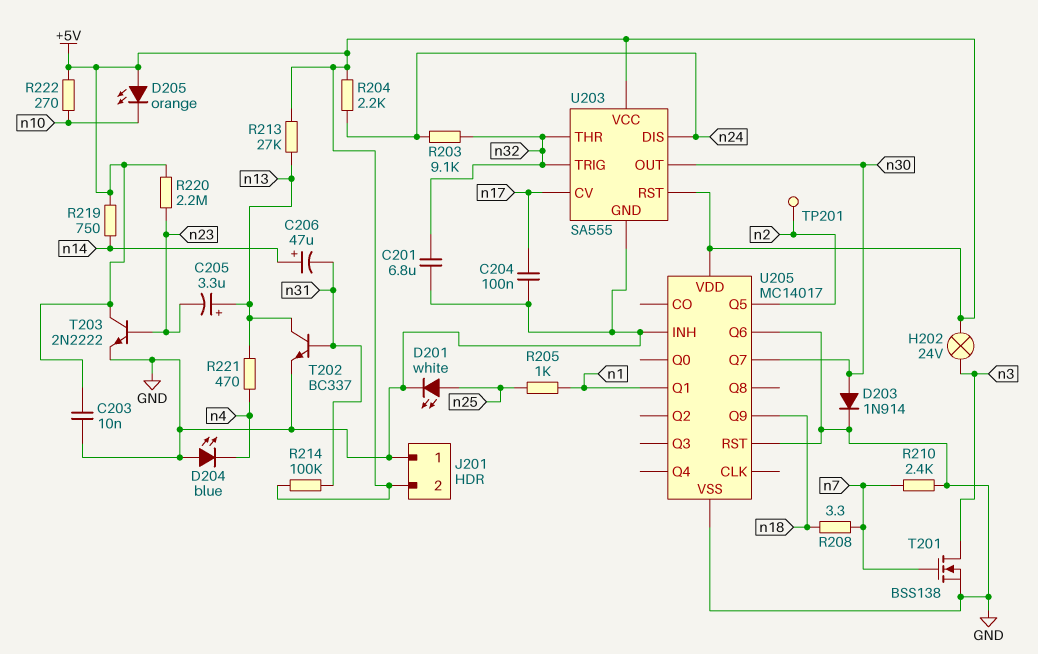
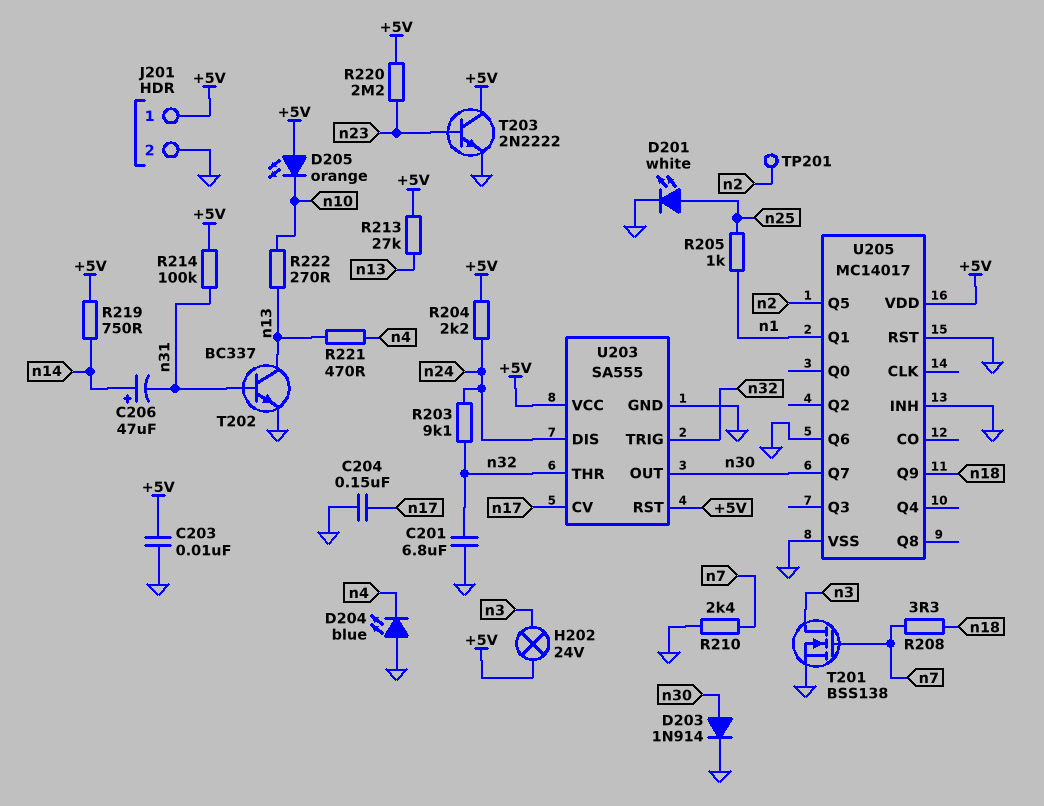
C204: 100nF (GND, n17) -> 150nF (GND, n17)
C205: 3.3uF (plus n13, minus n23) -> none
J201 pin 1: GND -> +5V
J201 pin 2: +5V -> GND
R222: 270 (+5V, n10) -> 270 (n10, n13)

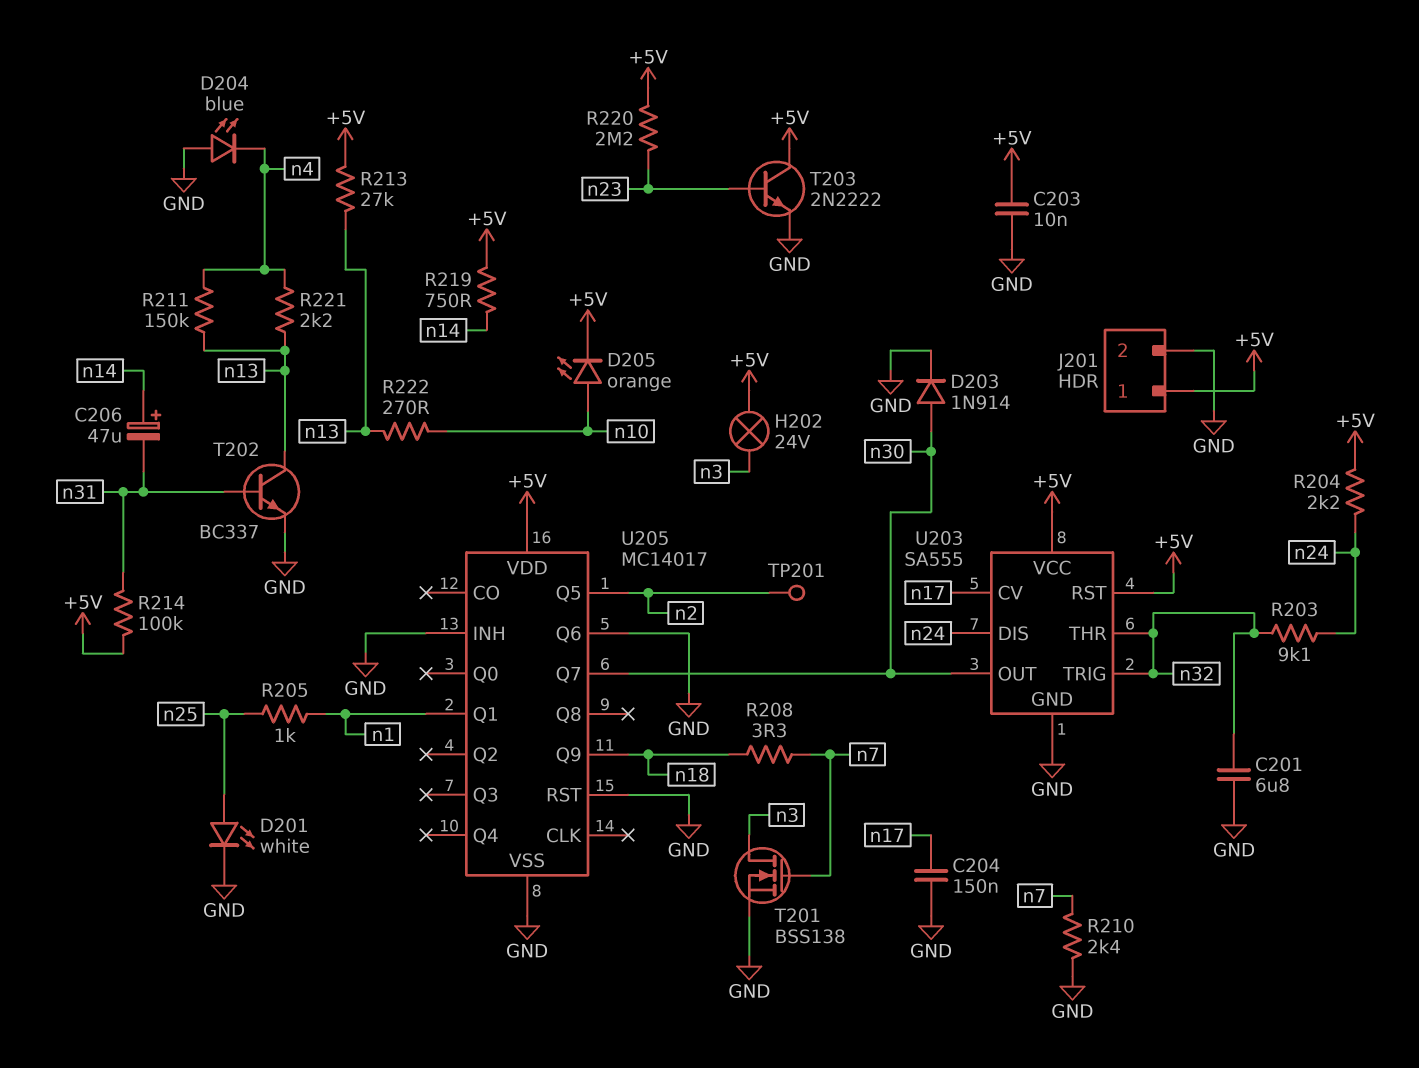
D205: LED orange (A +5V, K n10) -> LED orange (A n10, K +5V)
R211: none -> 150k (n4, n13)
R221: 470 (n4, n13) -> 2.2k (n4, n13)

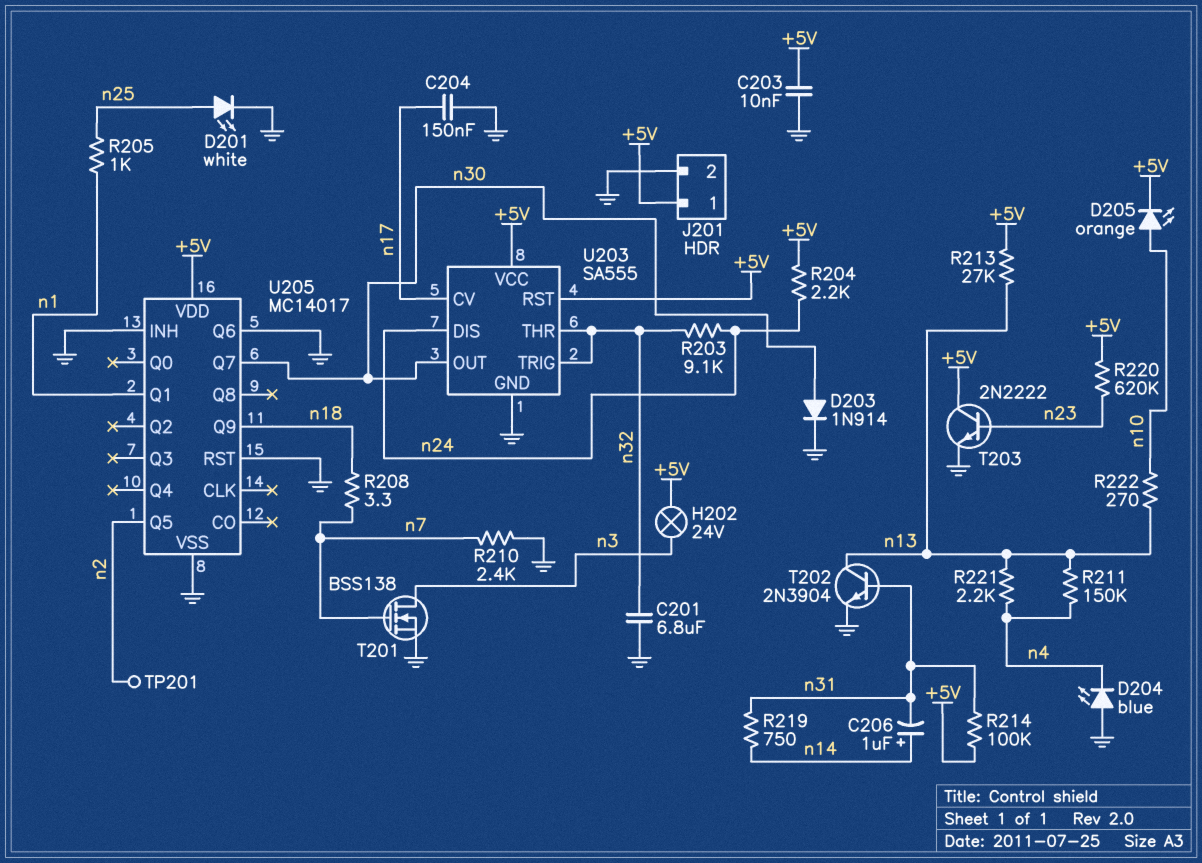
C206: 47uF (plus n14, minus n31) -> 1uF (plus n14, minus n31)
R219: 750 (+5V, n14) -> 750 (n14, n31)
R220: 2.2M (+5V, n23) -> 620k (+5V, n23)
T202: NPN BC337 (B n31, C n13, E GND) -> NPN 2N3904 (B n31, C n13, E GND)

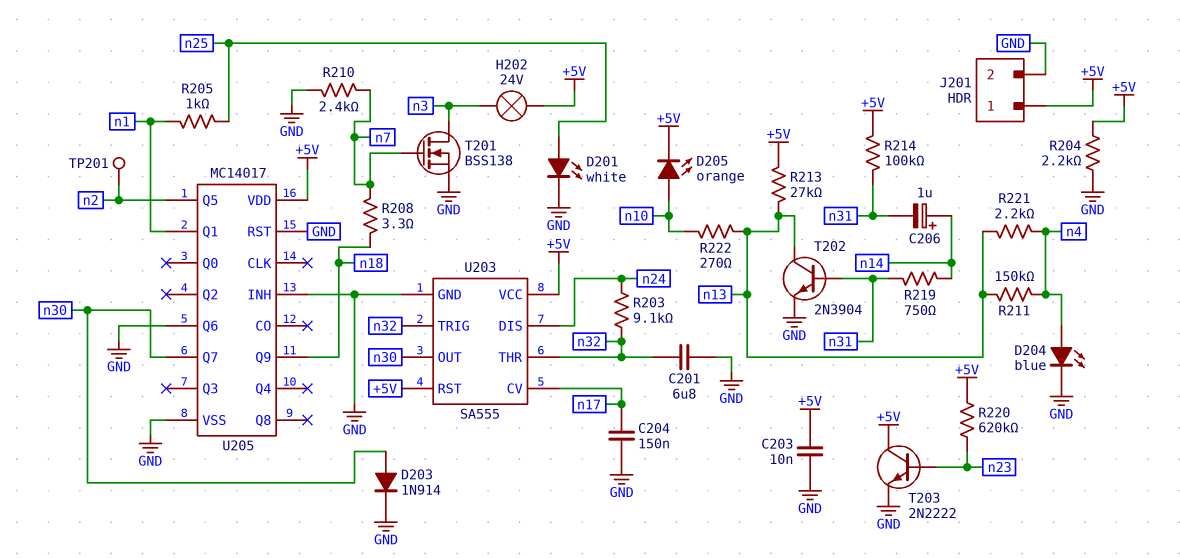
D204: LED blue (A GND, K n4) -> LED blue (A n4, K GND)
R204: 2.2k (+5V, n24) -> 2.2k (+5V, GND)

